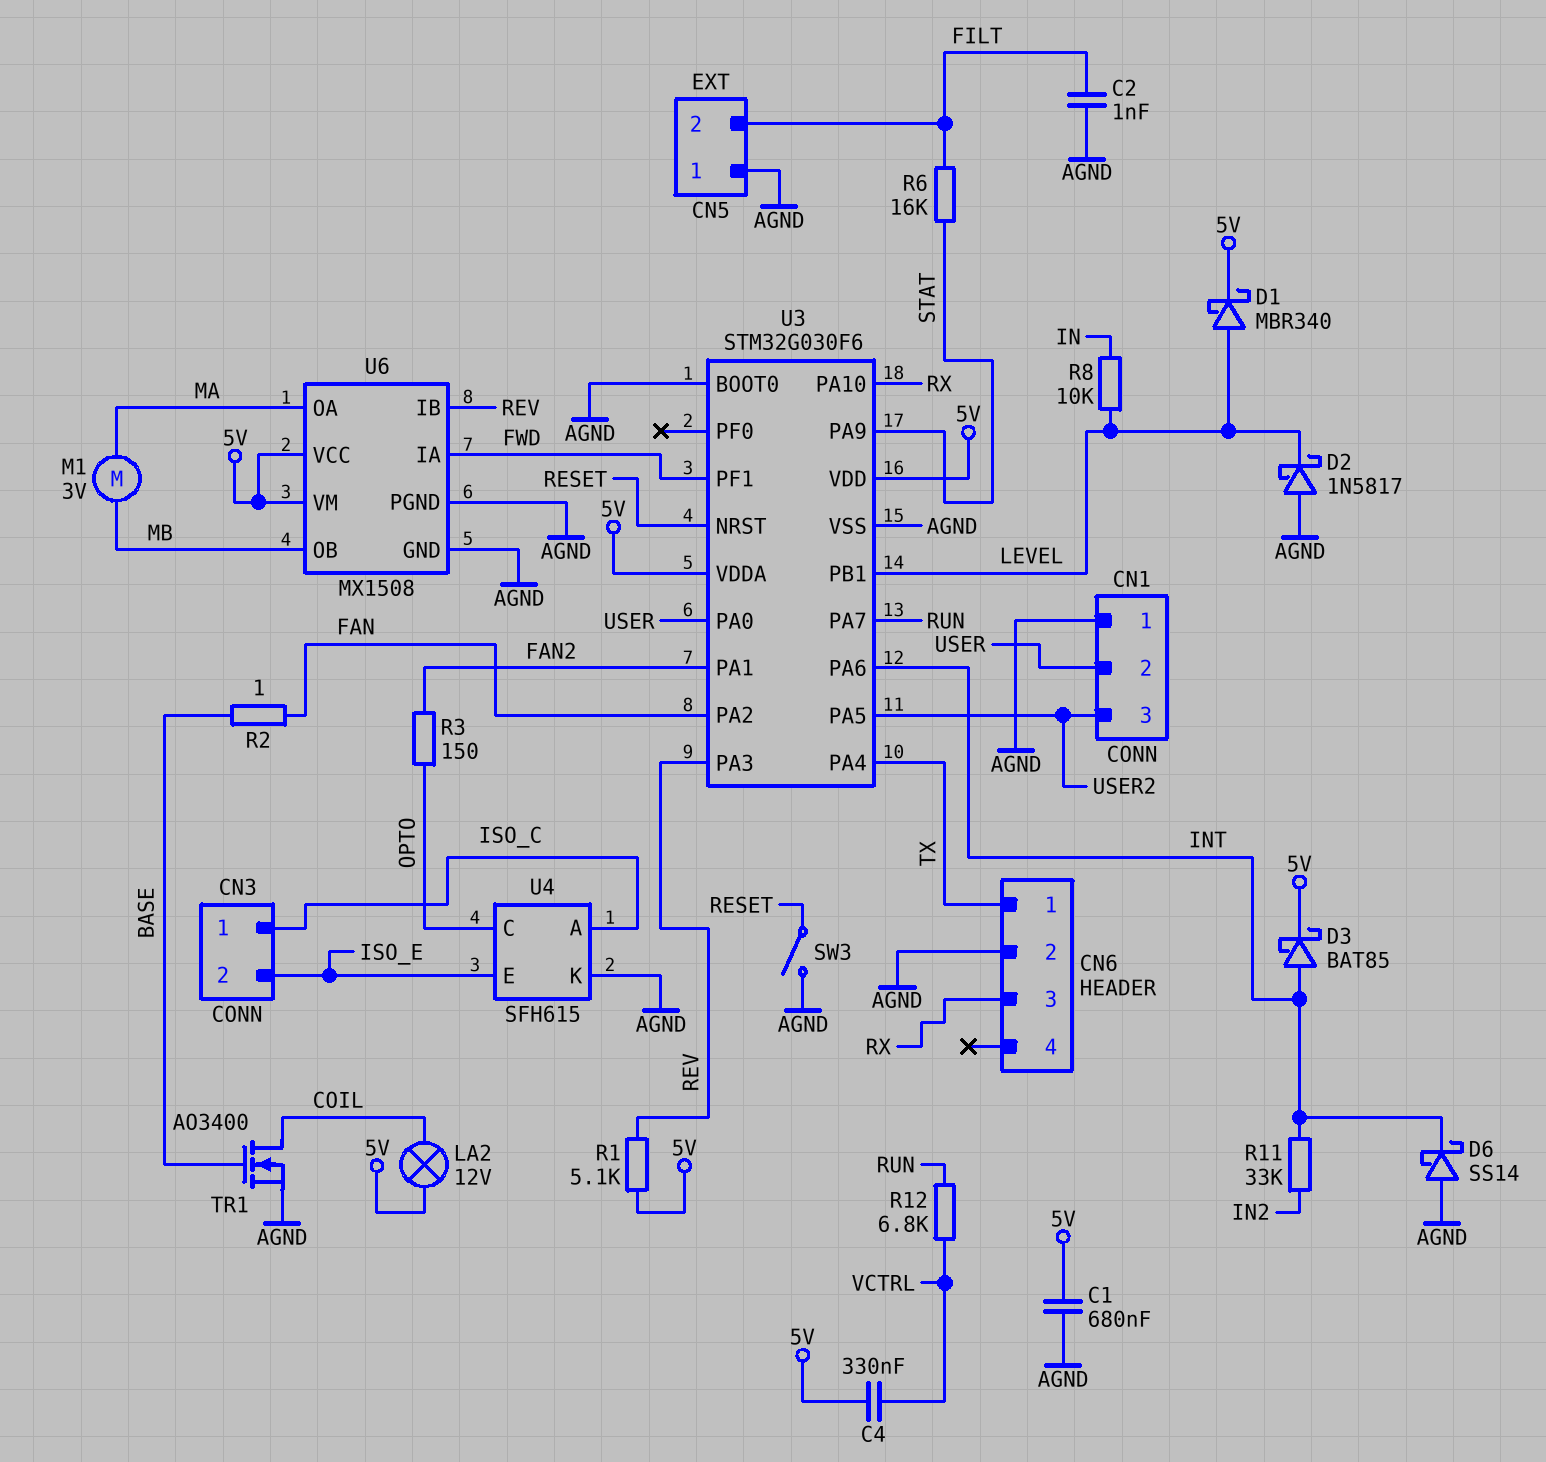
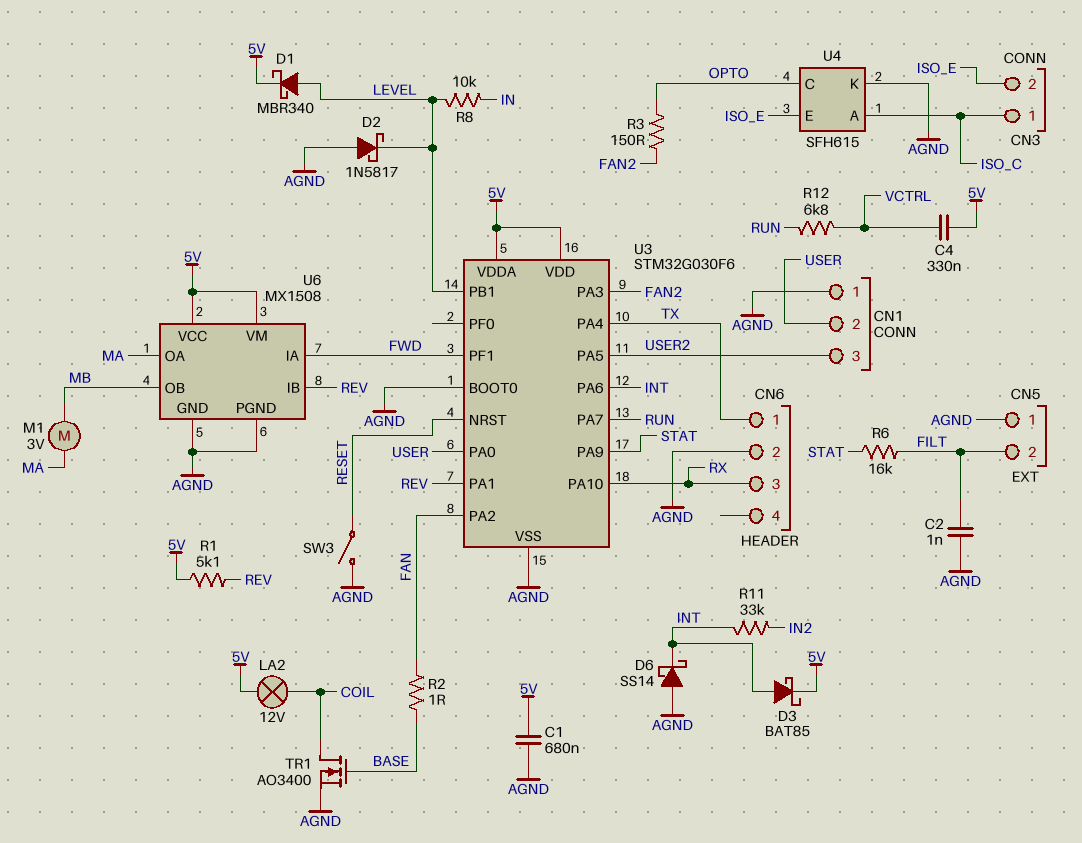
U3 pin PA1: FAN2 -> REV
U3 pin PA3: REV -> FAN2

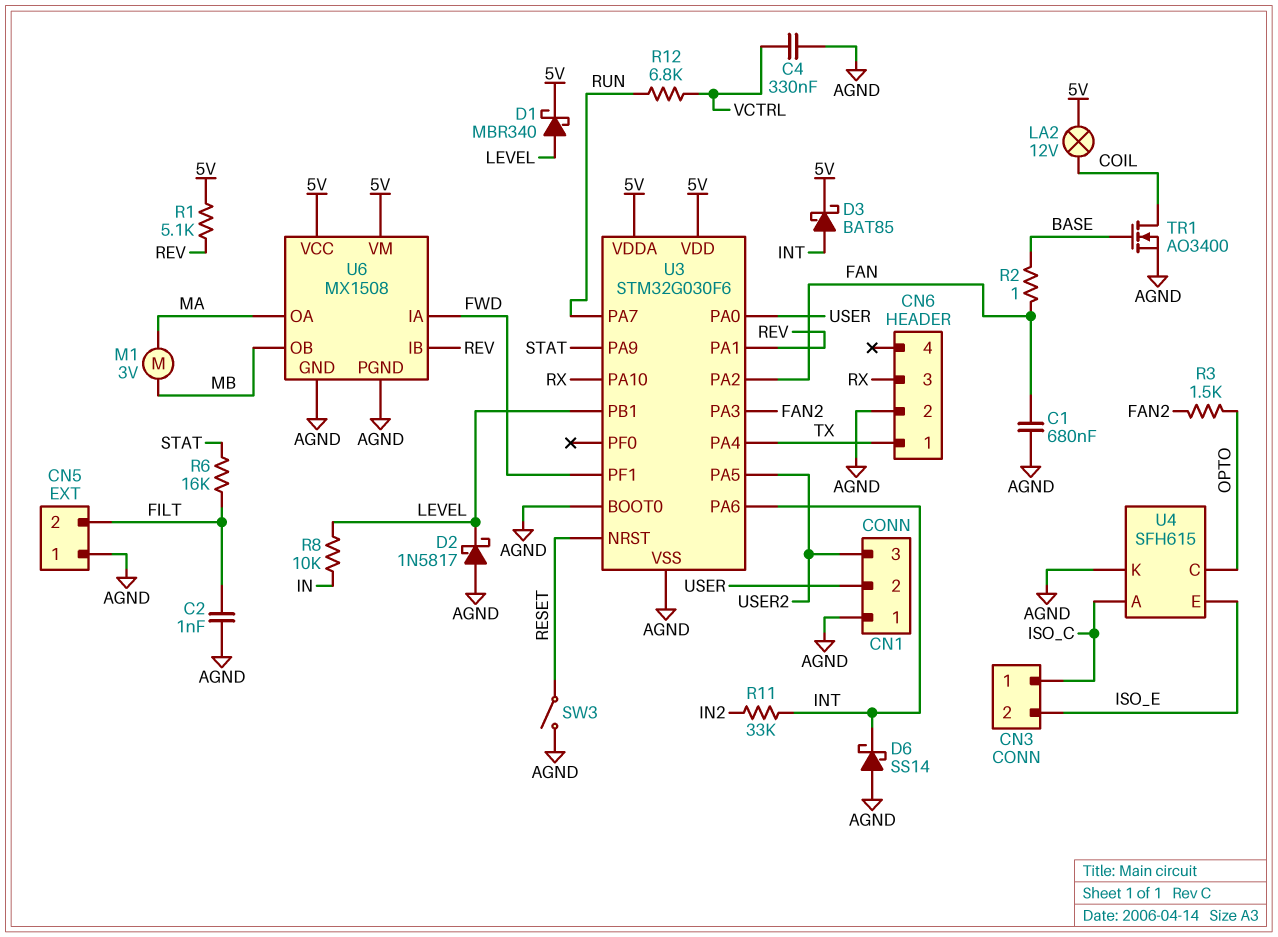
C1: 680nF (5V, AGND) -> 680nF (AGND, FAN)
C4: 330nF (5V, VCTRL) -> 330nF (AGND, VCTRL)
R3: 150 (FAN2, OPTO) -> 1.5k (FAN2, OPTO)

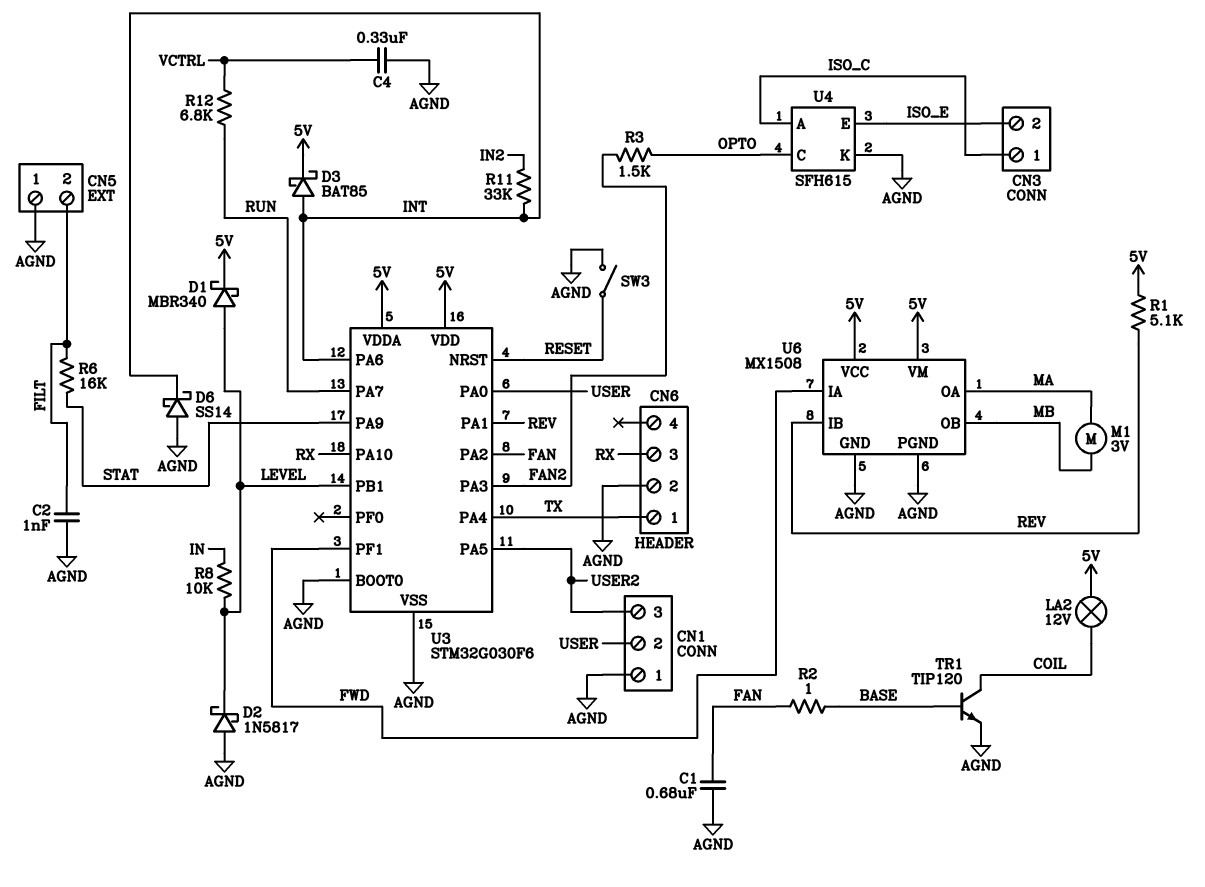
TR1: NMOS AO3400 (G BASE, D COIL, S AGND) -> NPN TIP120 (B BASE, C COIL, E AGND)

